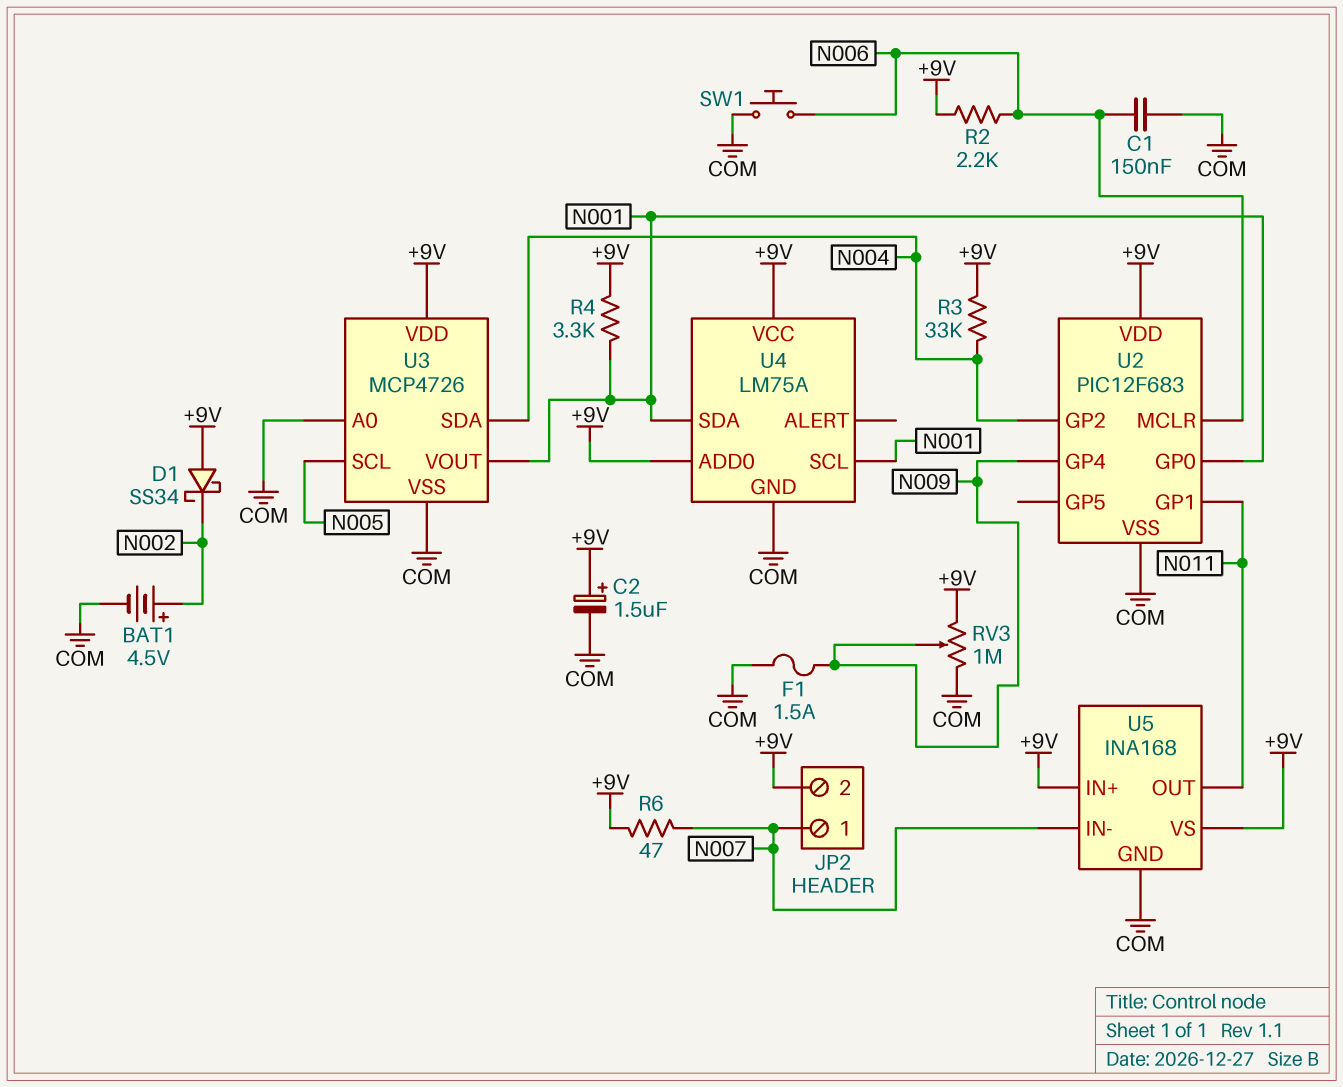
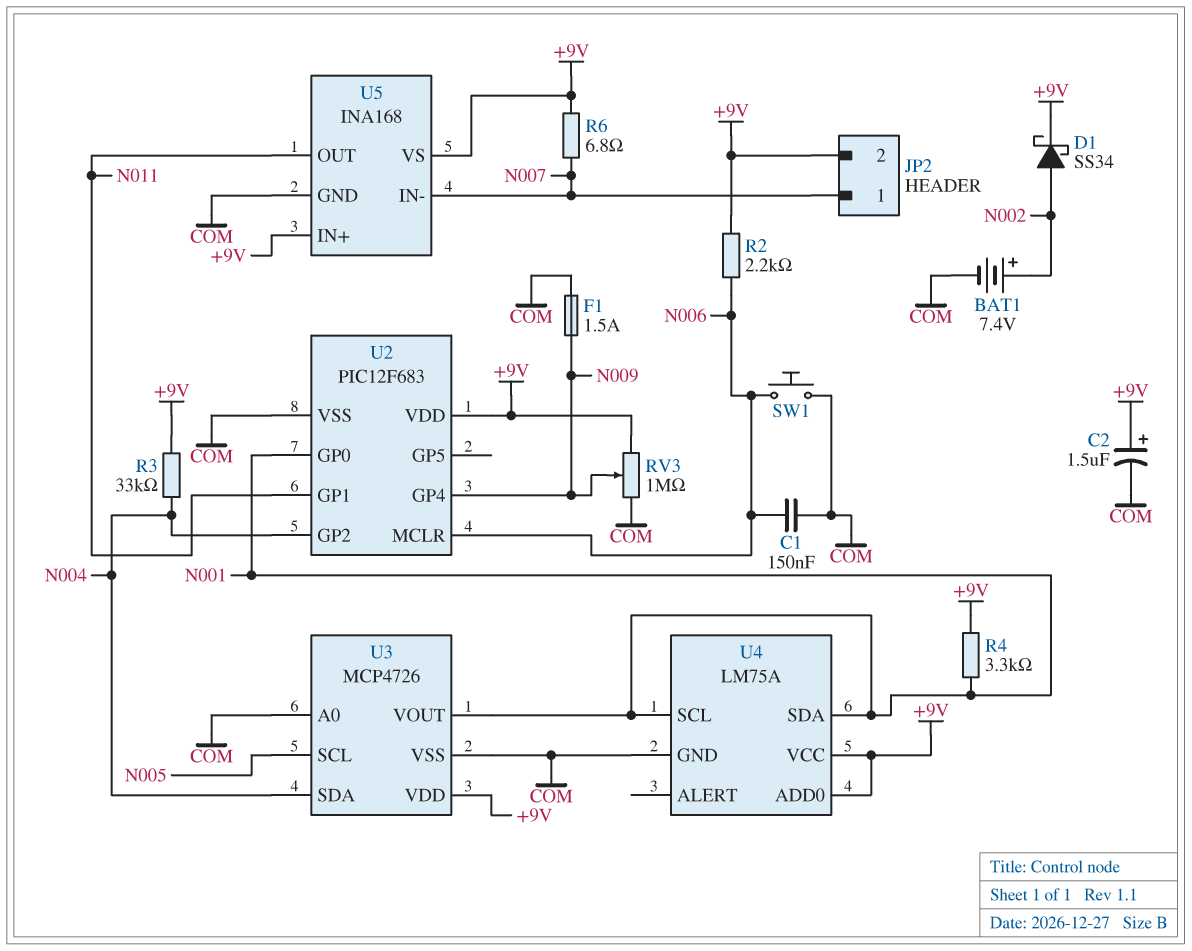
BAT1: 4.5V (plus N002, minus COM) -> 7.4V (plus N002, minus COM)
D1: schottky SS34 (A +9V, K N002) -> schottky SS34 (A N002, K +9V)
R6: 47 (+9V, N007) -> 6.8 (+9V, N007)

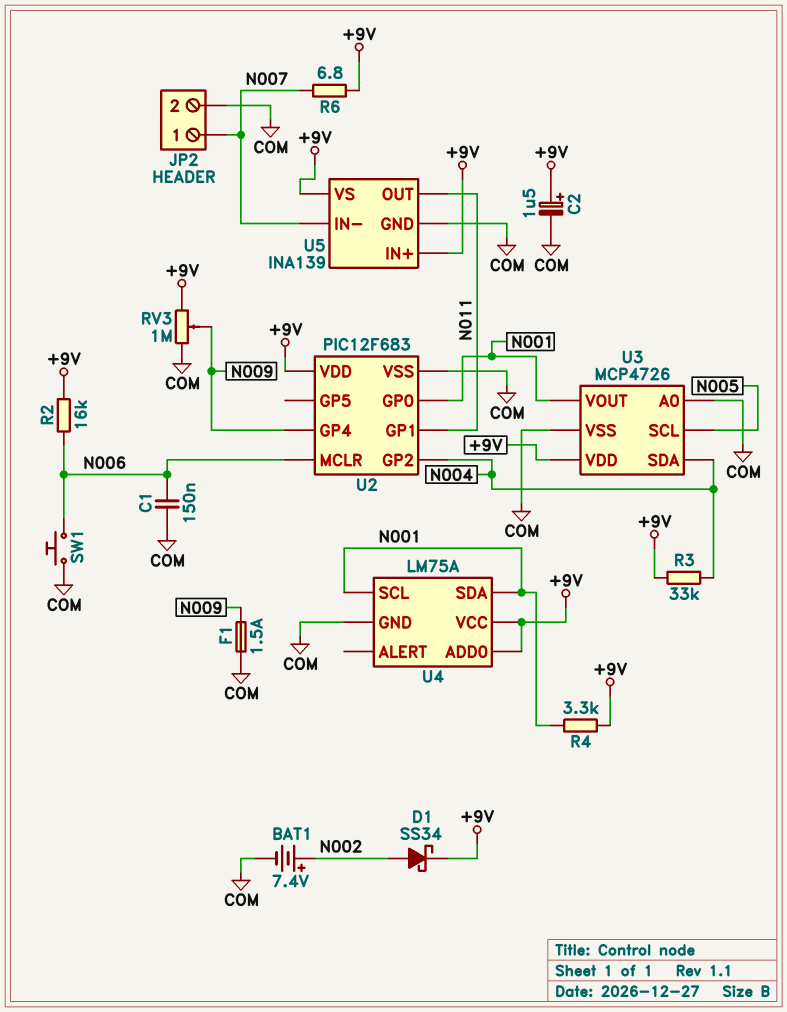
JP2 pin 2: +9V -> COM
R2: 2.2k (+9V, N006) -> 16k (+9V, N006)
U5: INA168 -> INA139

